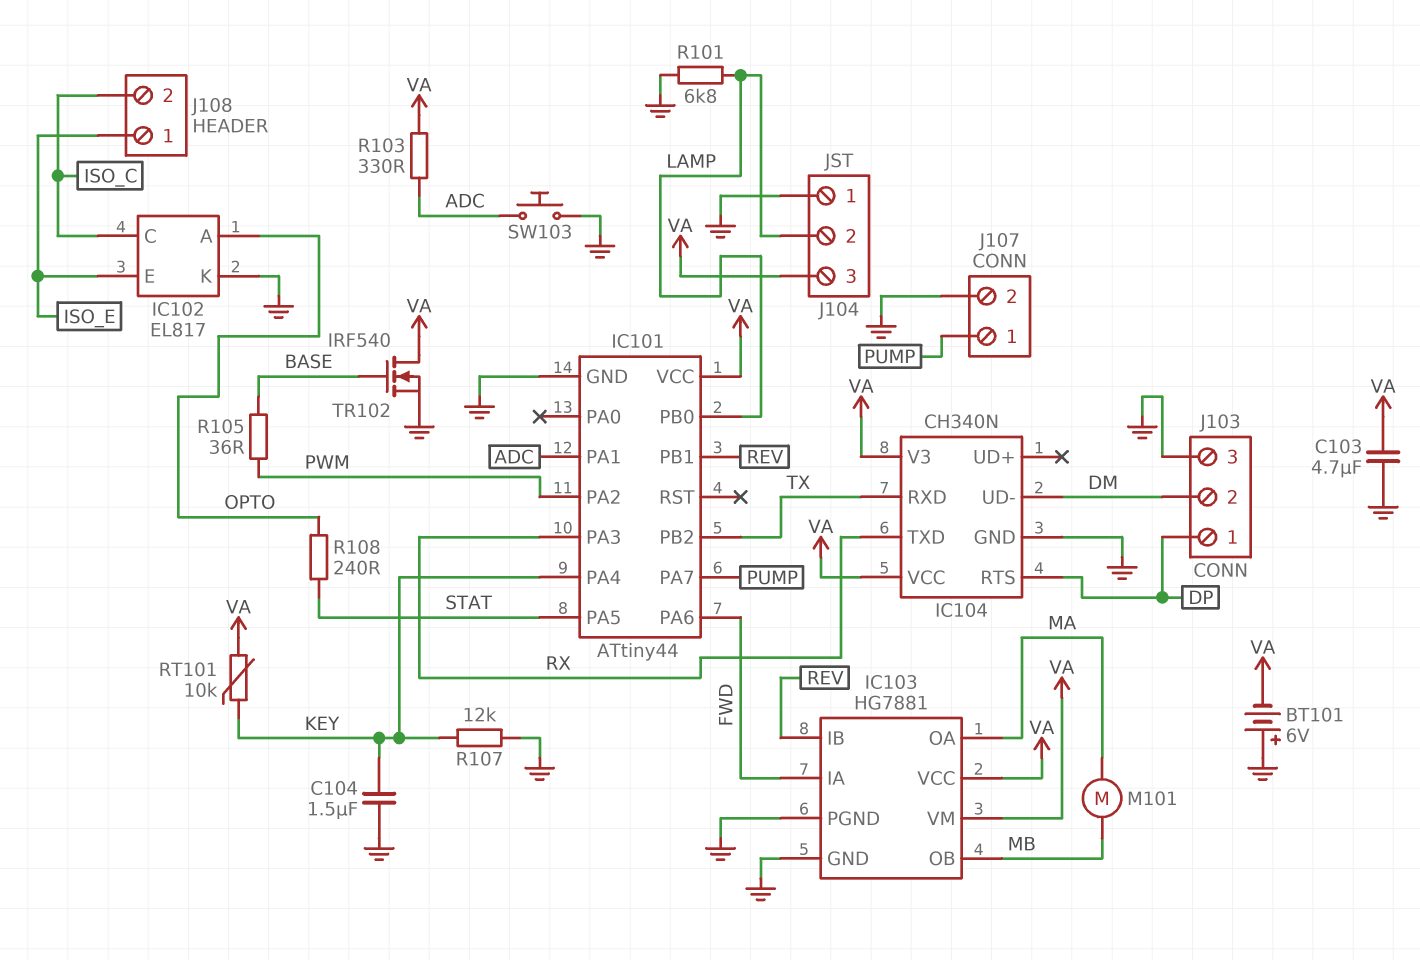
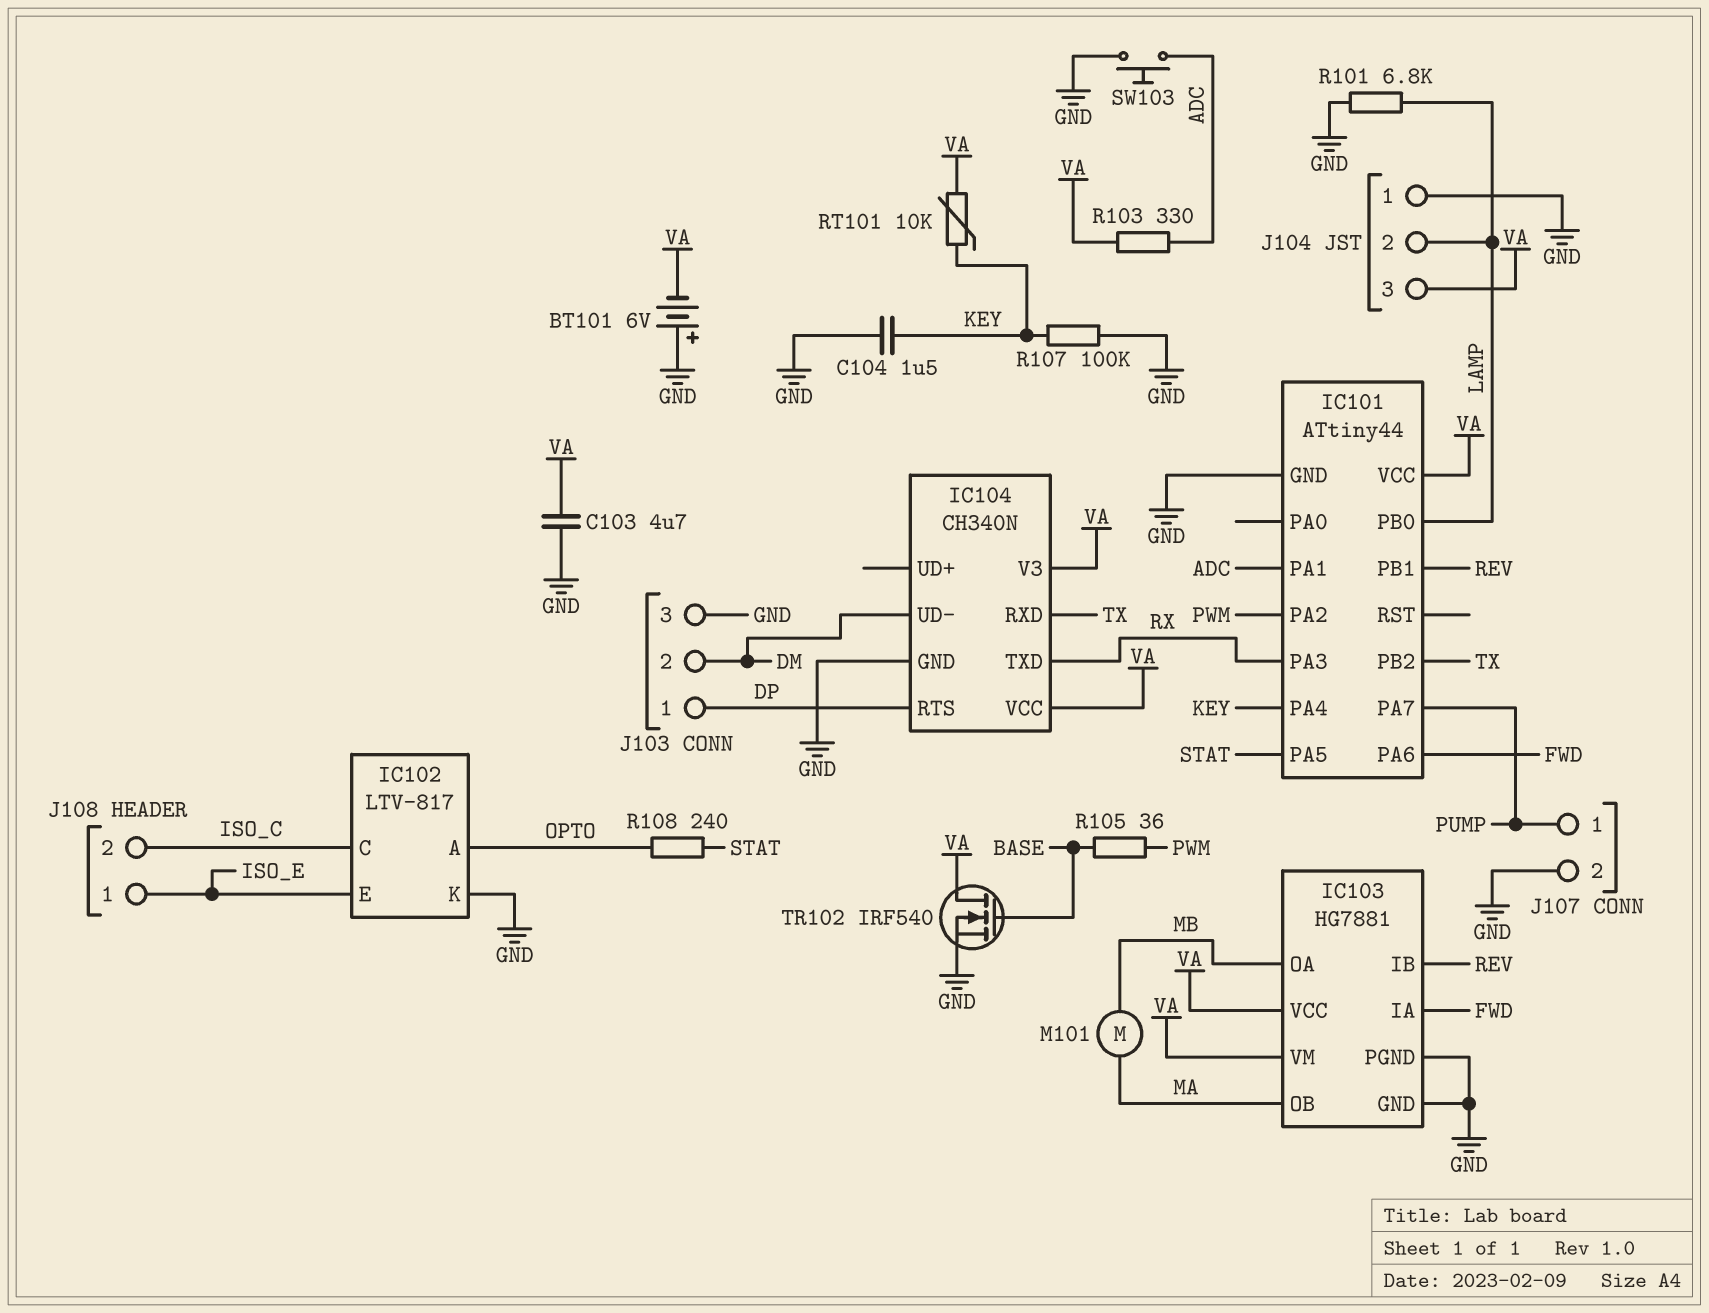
IC102: EL817 -> LTV-817
IC103 pin OA: MA -> MB
IC103 pin OB: MB -> MA
R107: 12k (GND, KEY) -> 100k (GND, KEY)

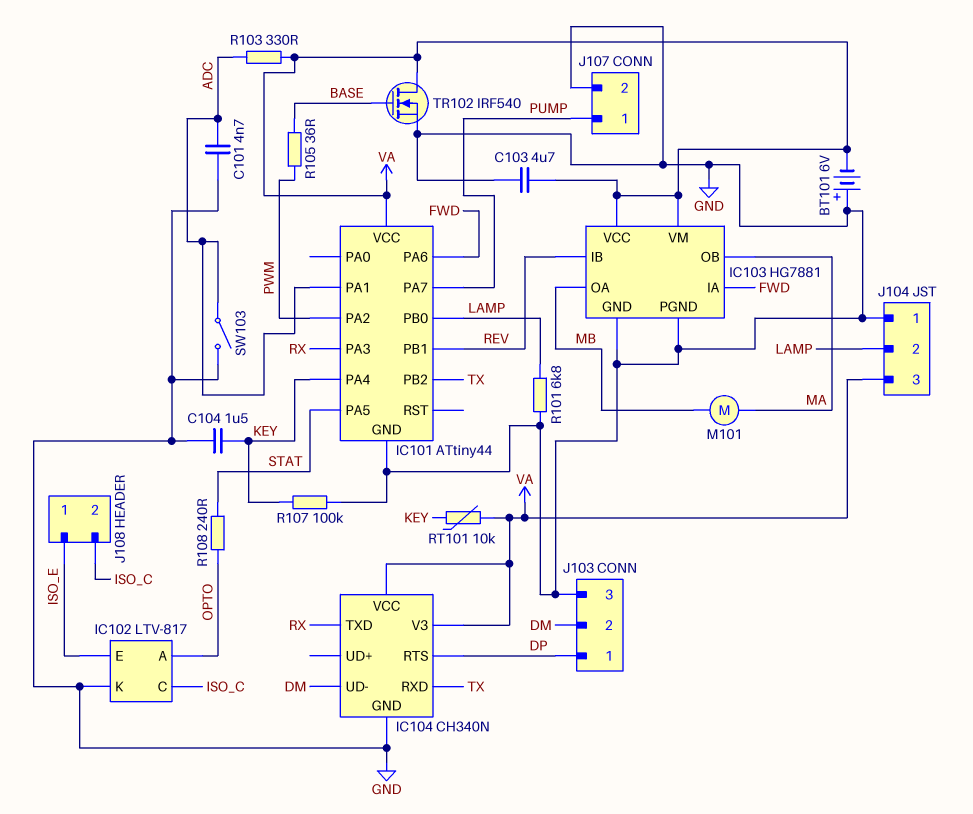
C101: none -> 4.7nF (ADC, GND)
SW103: button (ADC, GND) -> switch (ADC, GND)

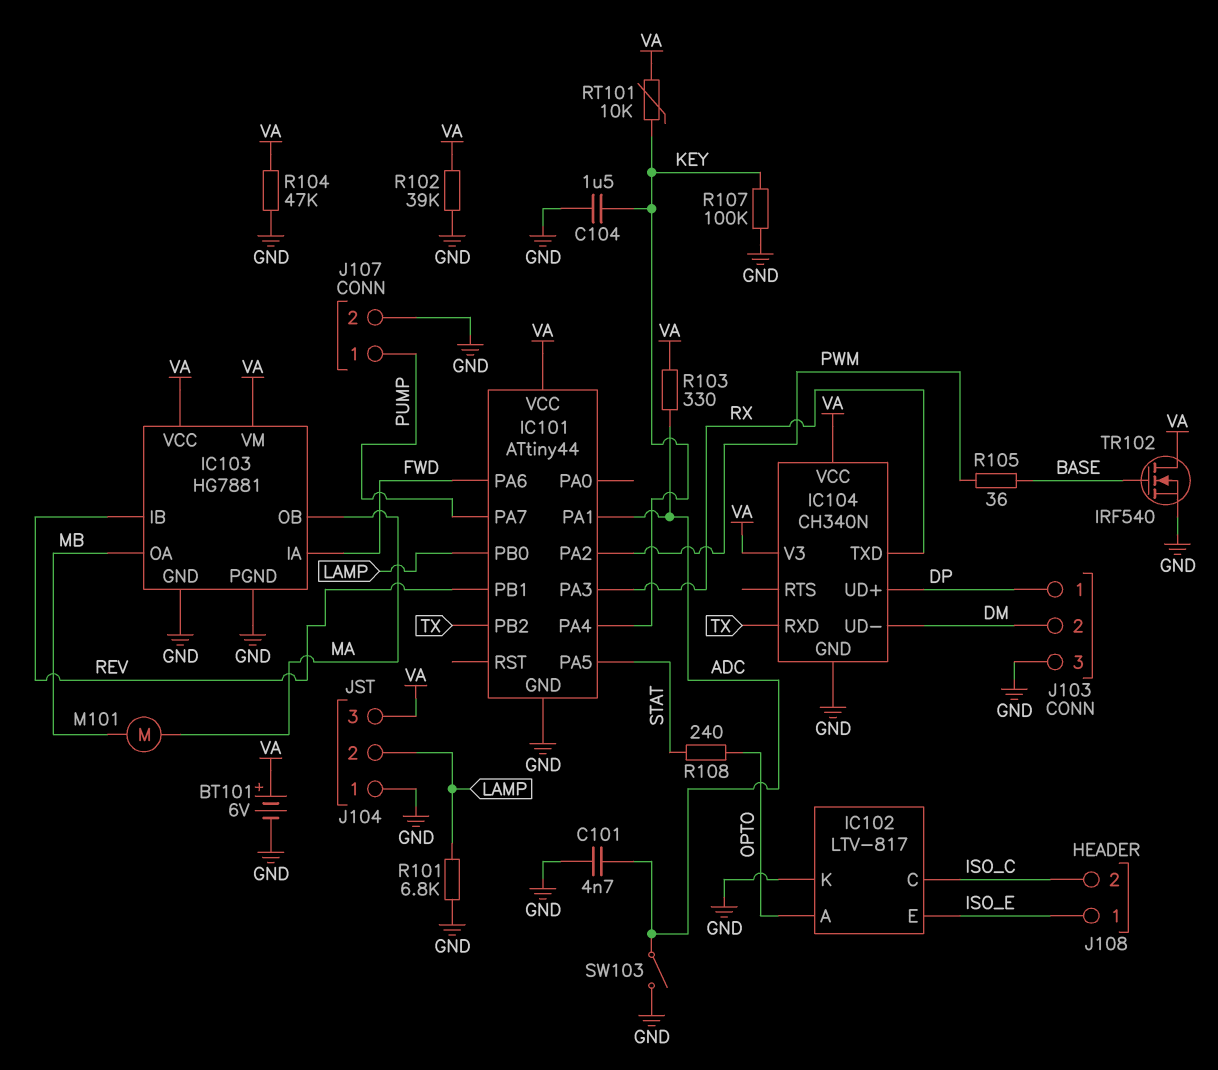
BT101: 6V (plus GND, minus VA) -> 6V (plus VA, minus GND)
C103: 4.7uF (GND, VA) -> none
IC104 pin RTS: DP -> none
IC104 pin UD+: none -> DP
R102: none -> 39k (GND, VA)
R104: none -> 47k (GND, VA)

